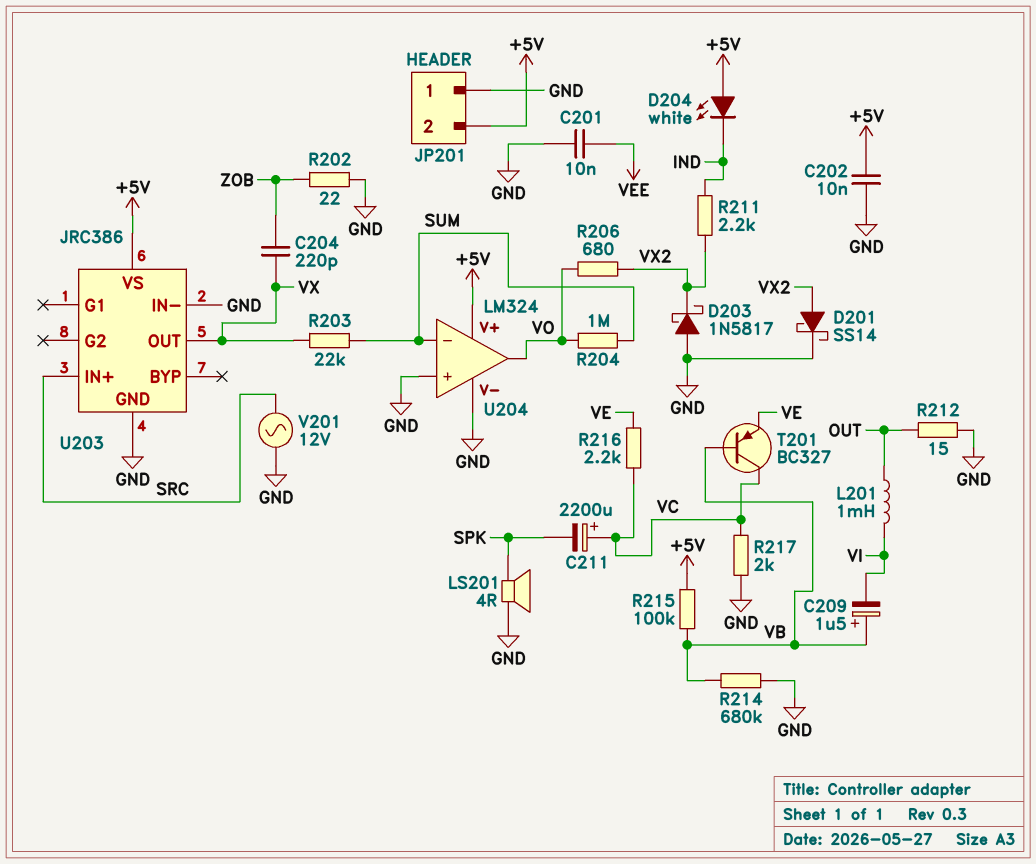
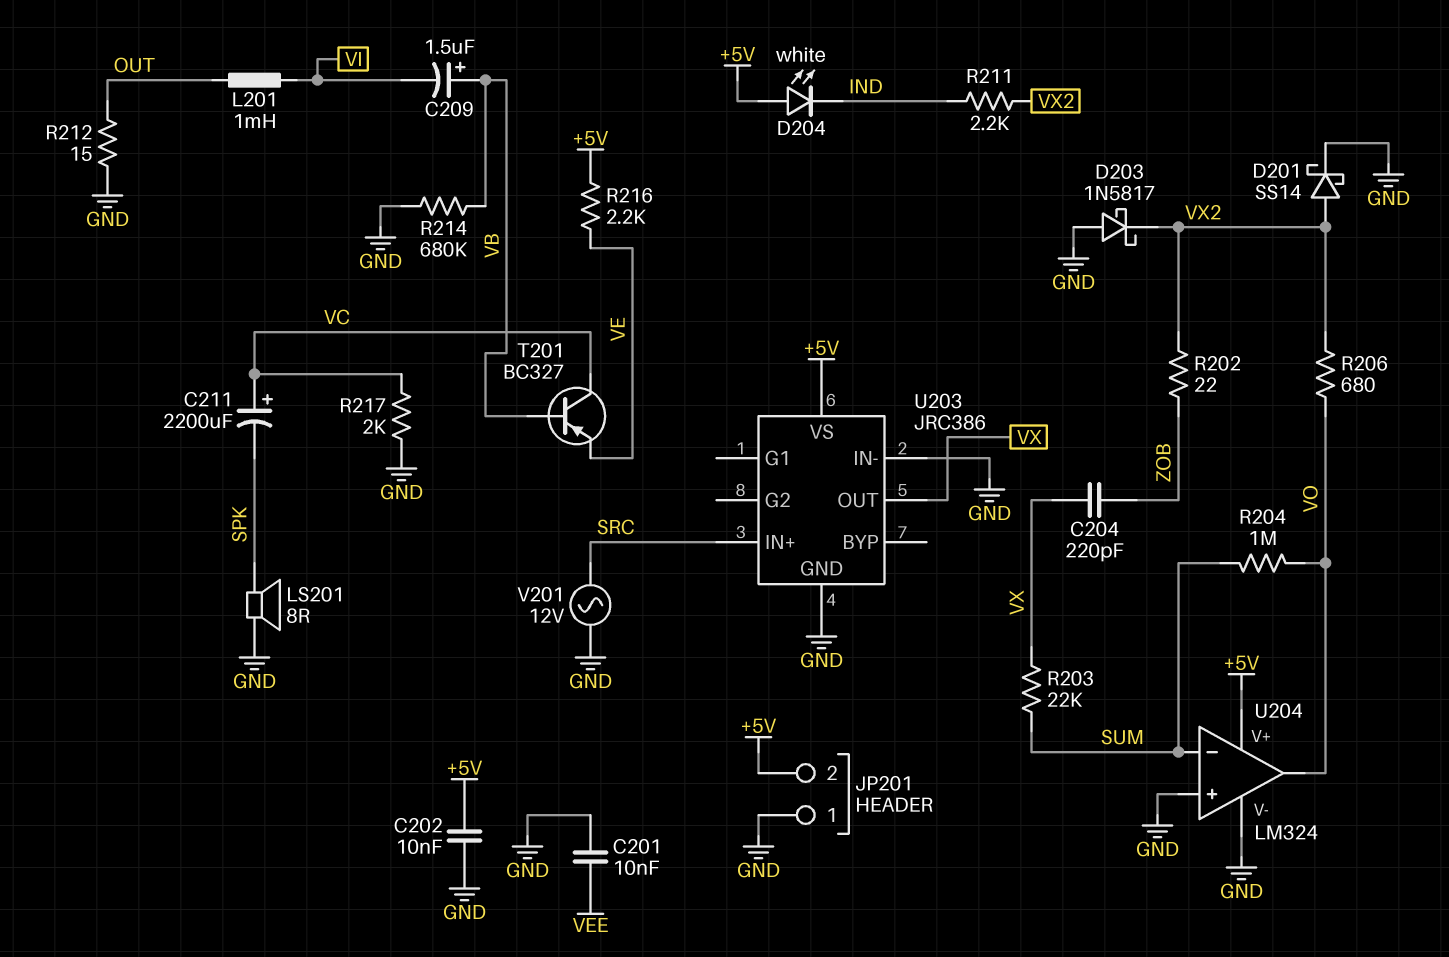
LS201: speaker 4R (GND, SPK) -> speaker 8R (GND, SPK)
R202: 22 (GND, ZOB) -> 22 (VX2, ZOB)
R215: 100k (+5V, VB) -> none
R216: 2.2k (VC, VE) -> 2.2k (+5V, VE)

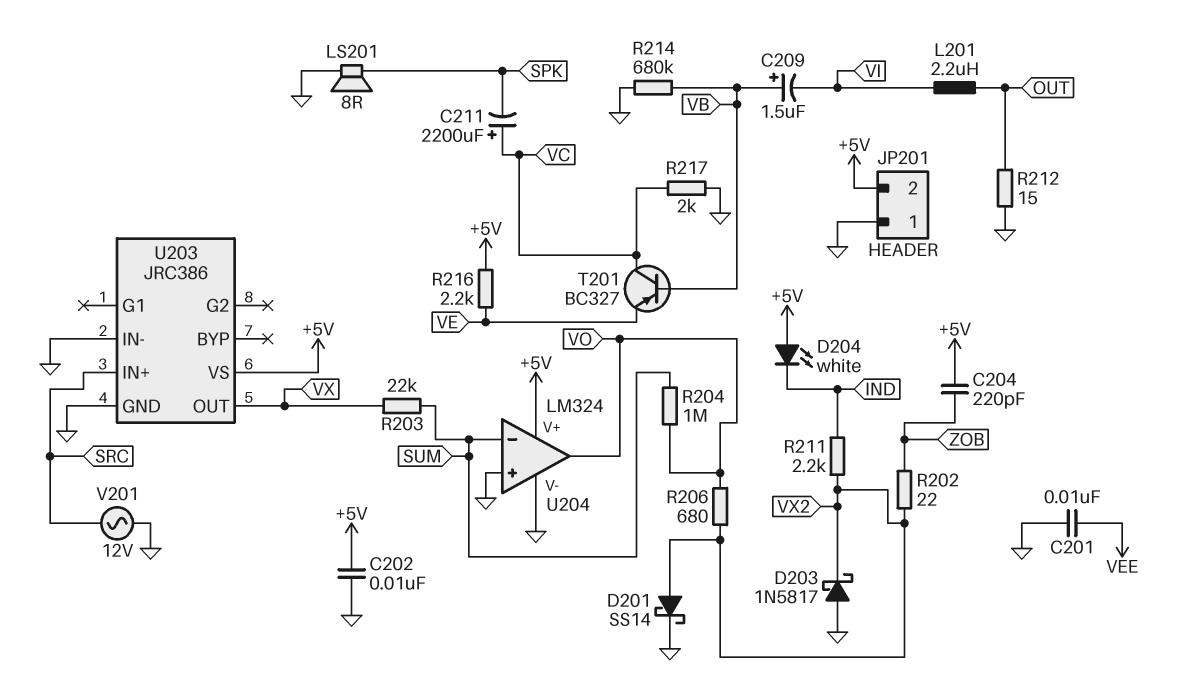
C204: 220pF (VX, ZOB) -> 220pF (+5V, ZOB)
L201: 1mH (OUT, VI) -> 2.2uH (OUT, VI)

